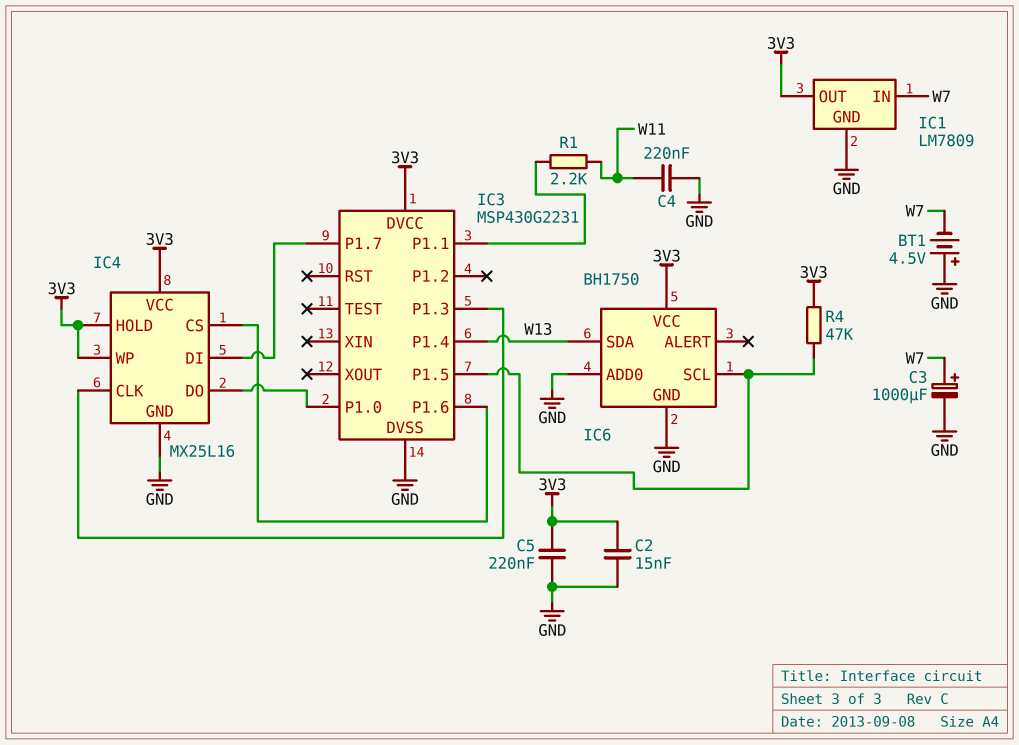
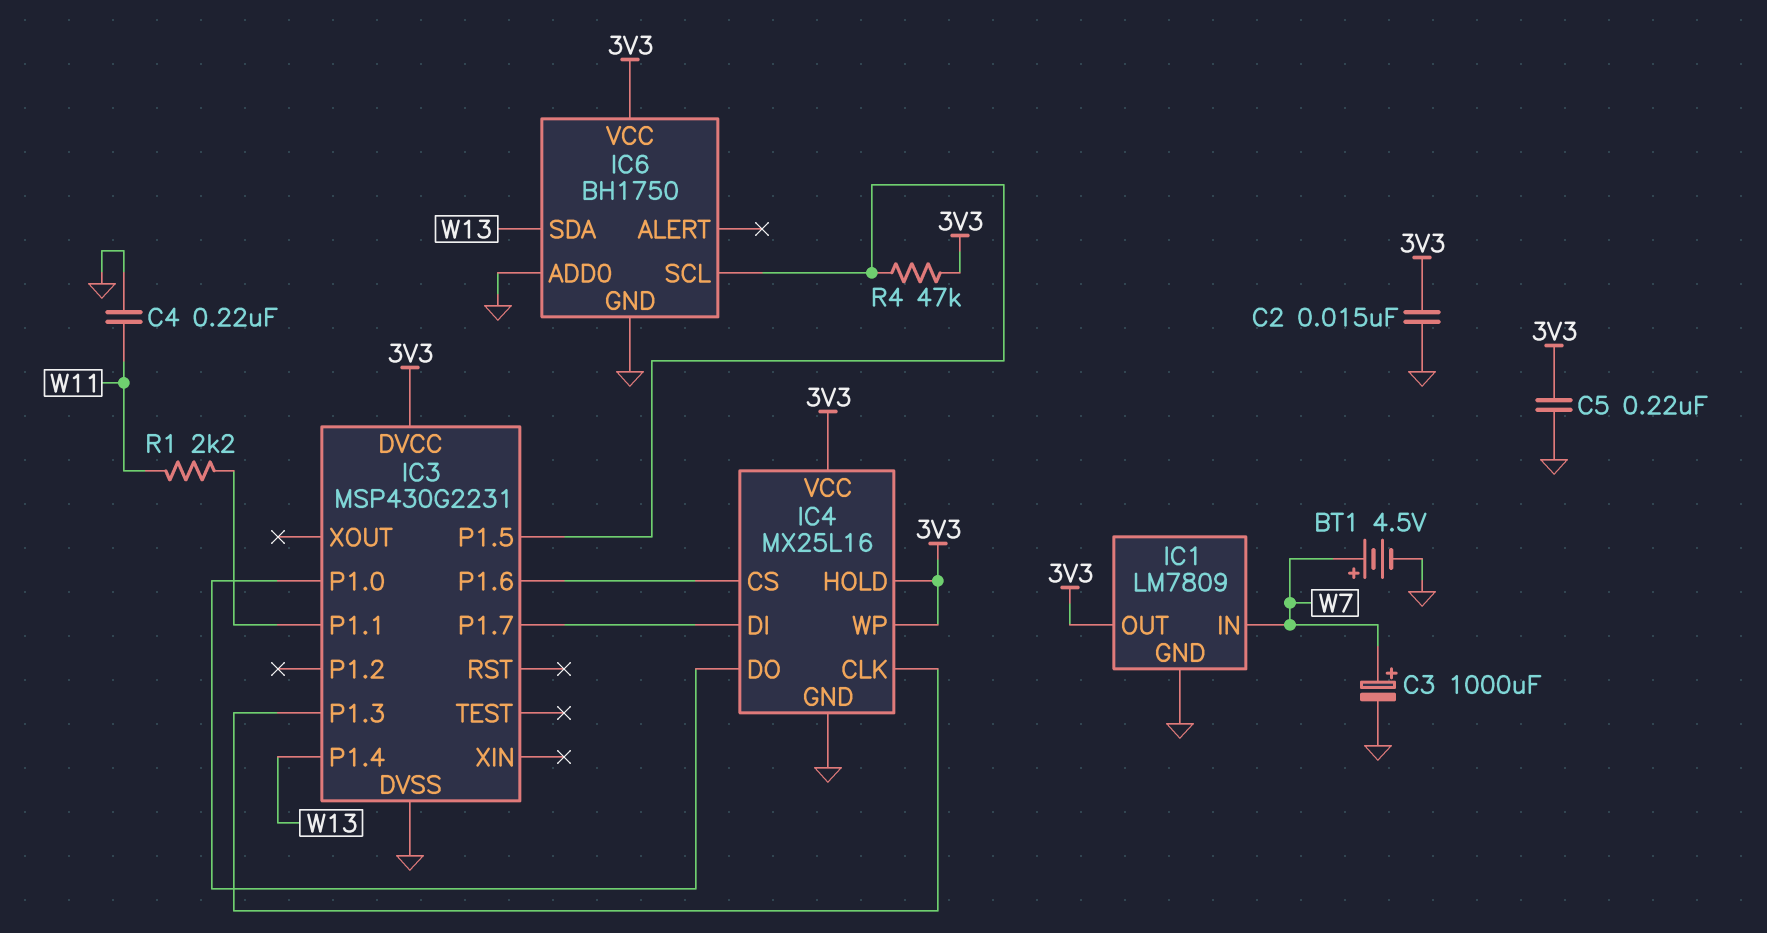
BT1: 4.5V (plus GND, minus W7) -> 4.5V (plus W7, minus GND)

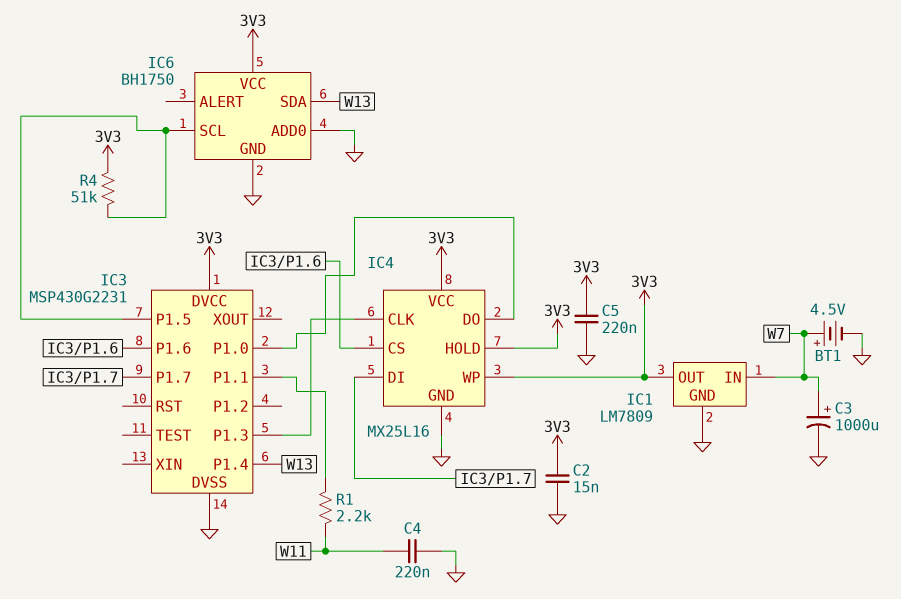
R4: 47k (3V3, IC3/P1.5) -> 51k (3V3, IC3/P1.5)

